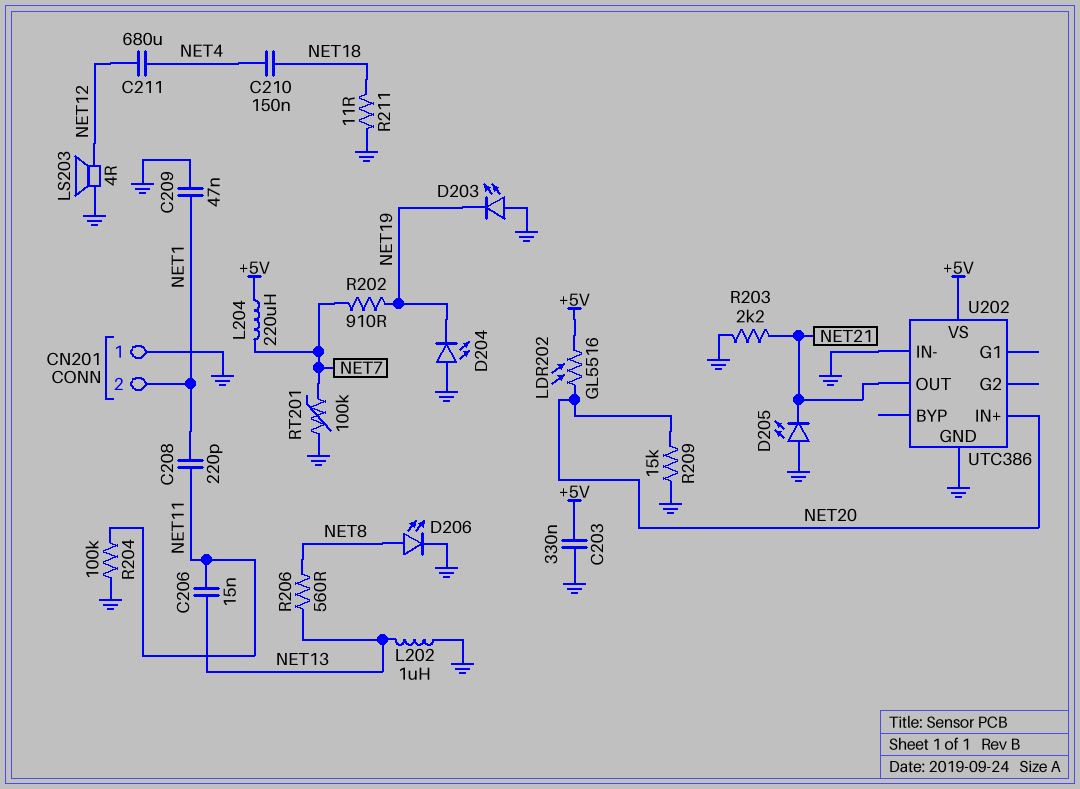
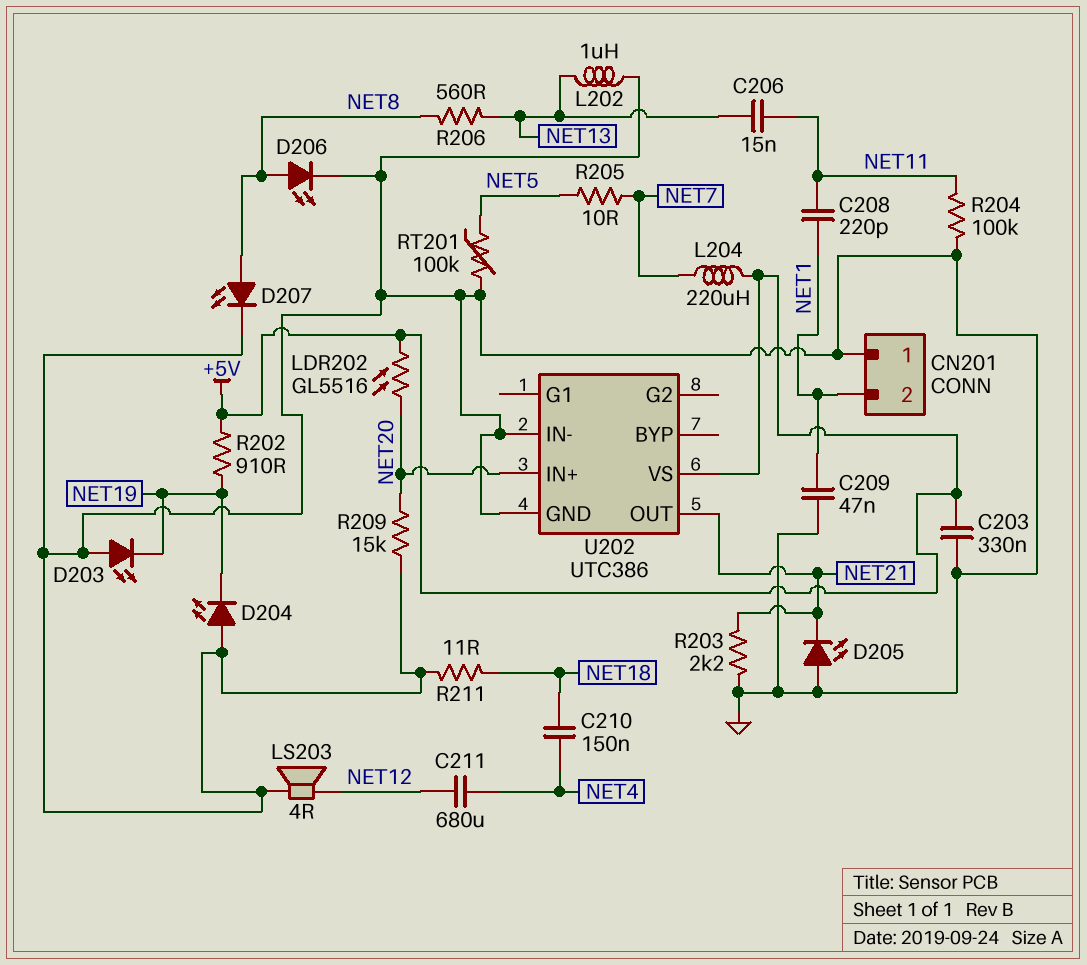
D207: none -> LED (A NET8, K GND)
R202: 910 (NET7, NET19) -> 910 (+5V, NET19)
R205: none -> 10 (NET5, NET7)
RT201: 100k (GND, NET7) -> 100k (GND, NET5)

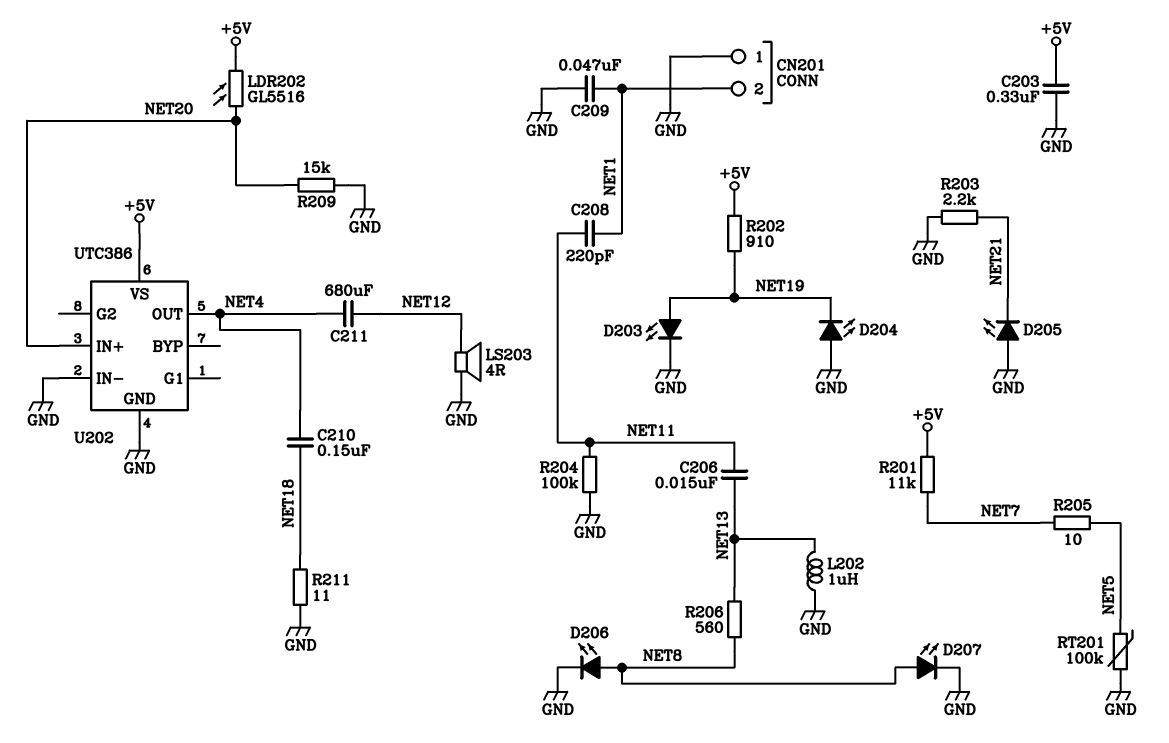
D203: LED (A GND, K NET19) -> LED (A NET19, K GND)
L204: 220uH (+5V, NET7) -> none
R201: none -> 11k (+5V, NET7)
U202 pin OUT: NET21 -> NET4

